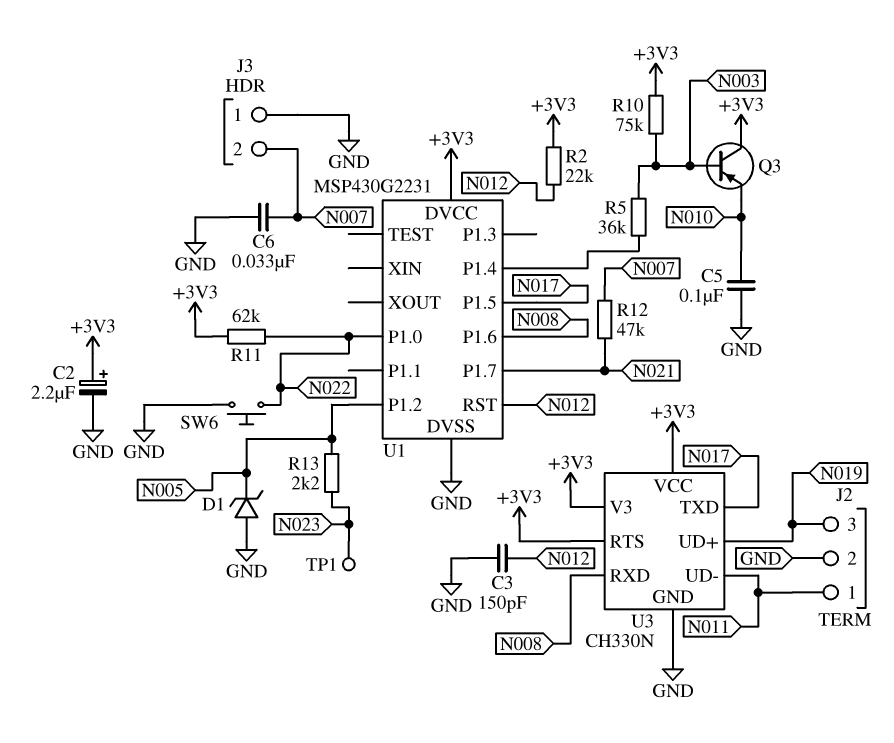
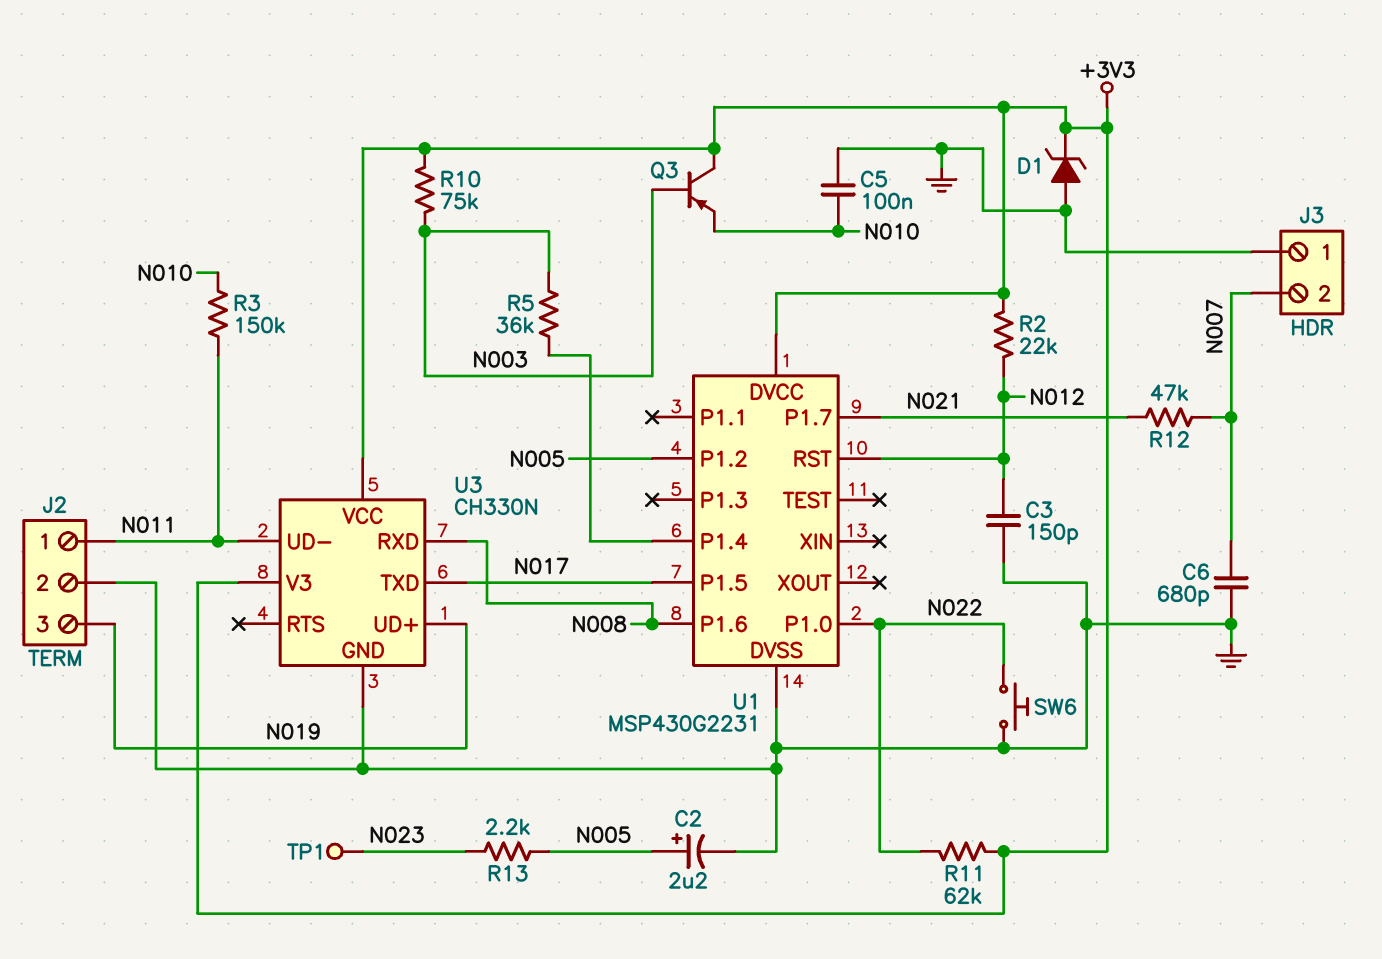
C2: 2.2uF (plus +3V3, minus GND) -> 2.2uF (plus N005, minus GND)
C6: 33nF (GND, N007) -> 680pF (GND, N007)
D1: zener (A GND, K N005) -> zener (A GND, K +3V3)
R3: none -> 150k (N010, N011)
U3 pin RTS: +3V3 -> none

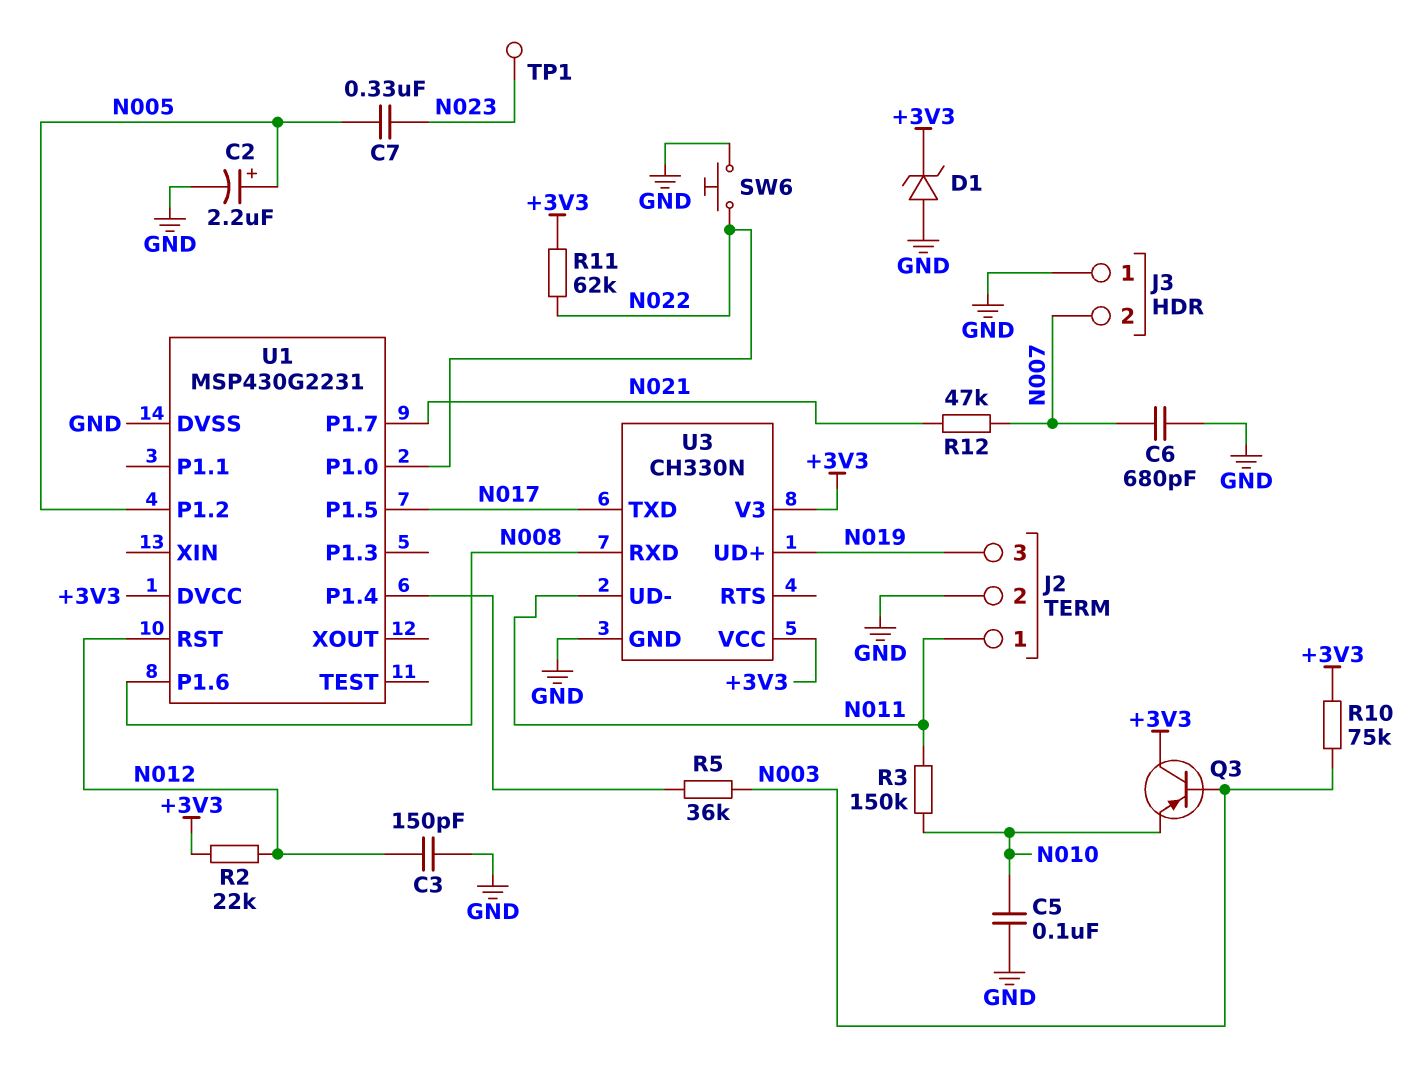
C7: none -> 330nF (N005, N023)
R13: 2.2k (N005, N023) -> none

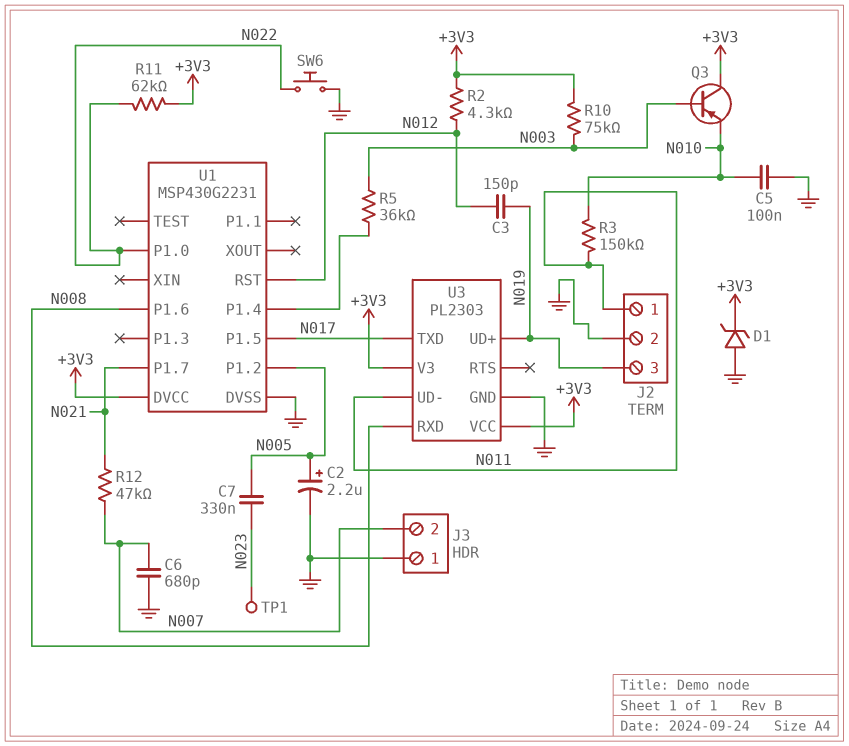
C3: 150pF (GND, N012) -> 150pF (N012, N019)
R2: 22k (+3V3, N012) -> 4.3k (+3V3, N012)
U3: CH330N -> PL2303

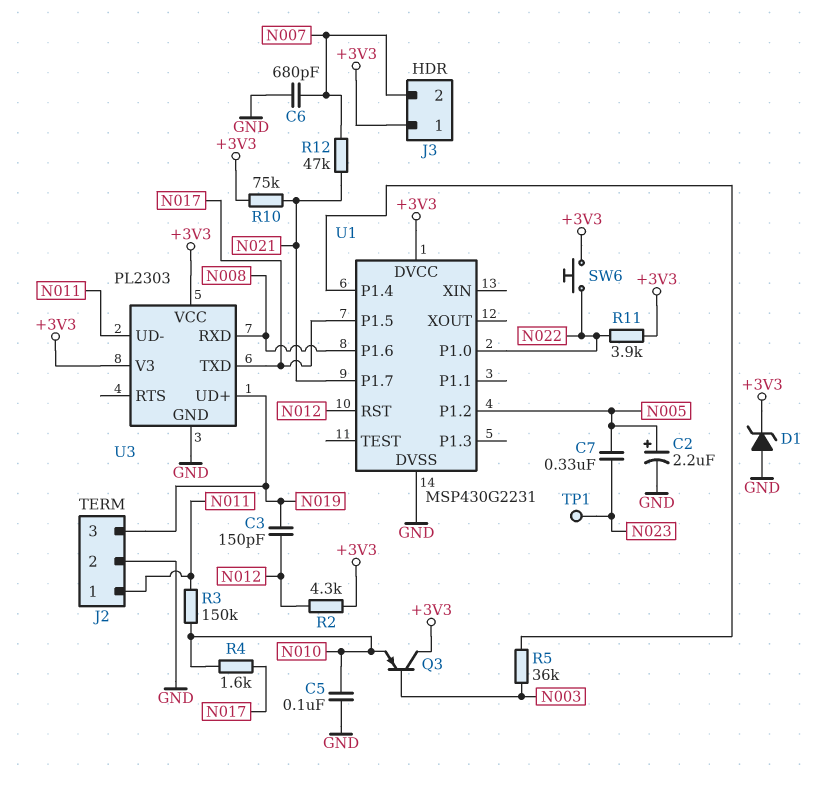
J3 pin 1: GND -> +3V3
R4: none -> 1.6k (N010, N017)
R10: 75k (+3V3, N003) -> 75k (+3V3, N021)
R11: 62k (+3V3, N022) -> 3.9k (+3V3, N022)
SW6: button (GND, N022) -> button (+3V3, N022)

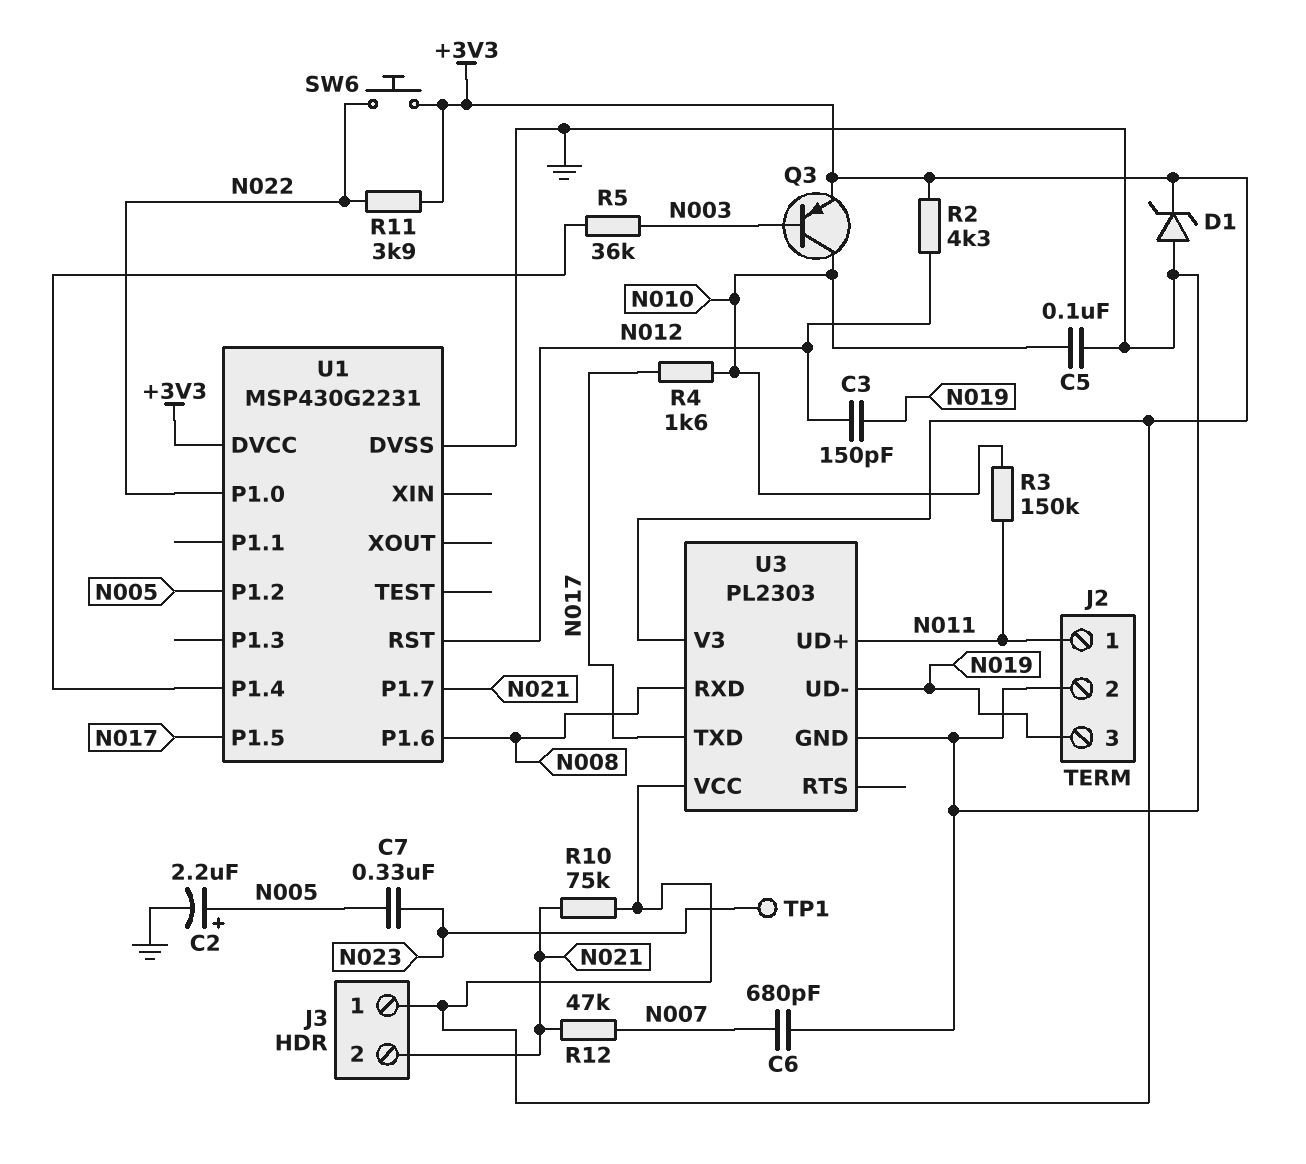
J3 pin 2: N007 -> N021
Q3: PNP (B N003, C +3V3, E N010) -> PNP (B N003, C N010, E +3V3)
U3 pin UD+: N019 -> N011
U3 pin UD-: N011 -> N019

